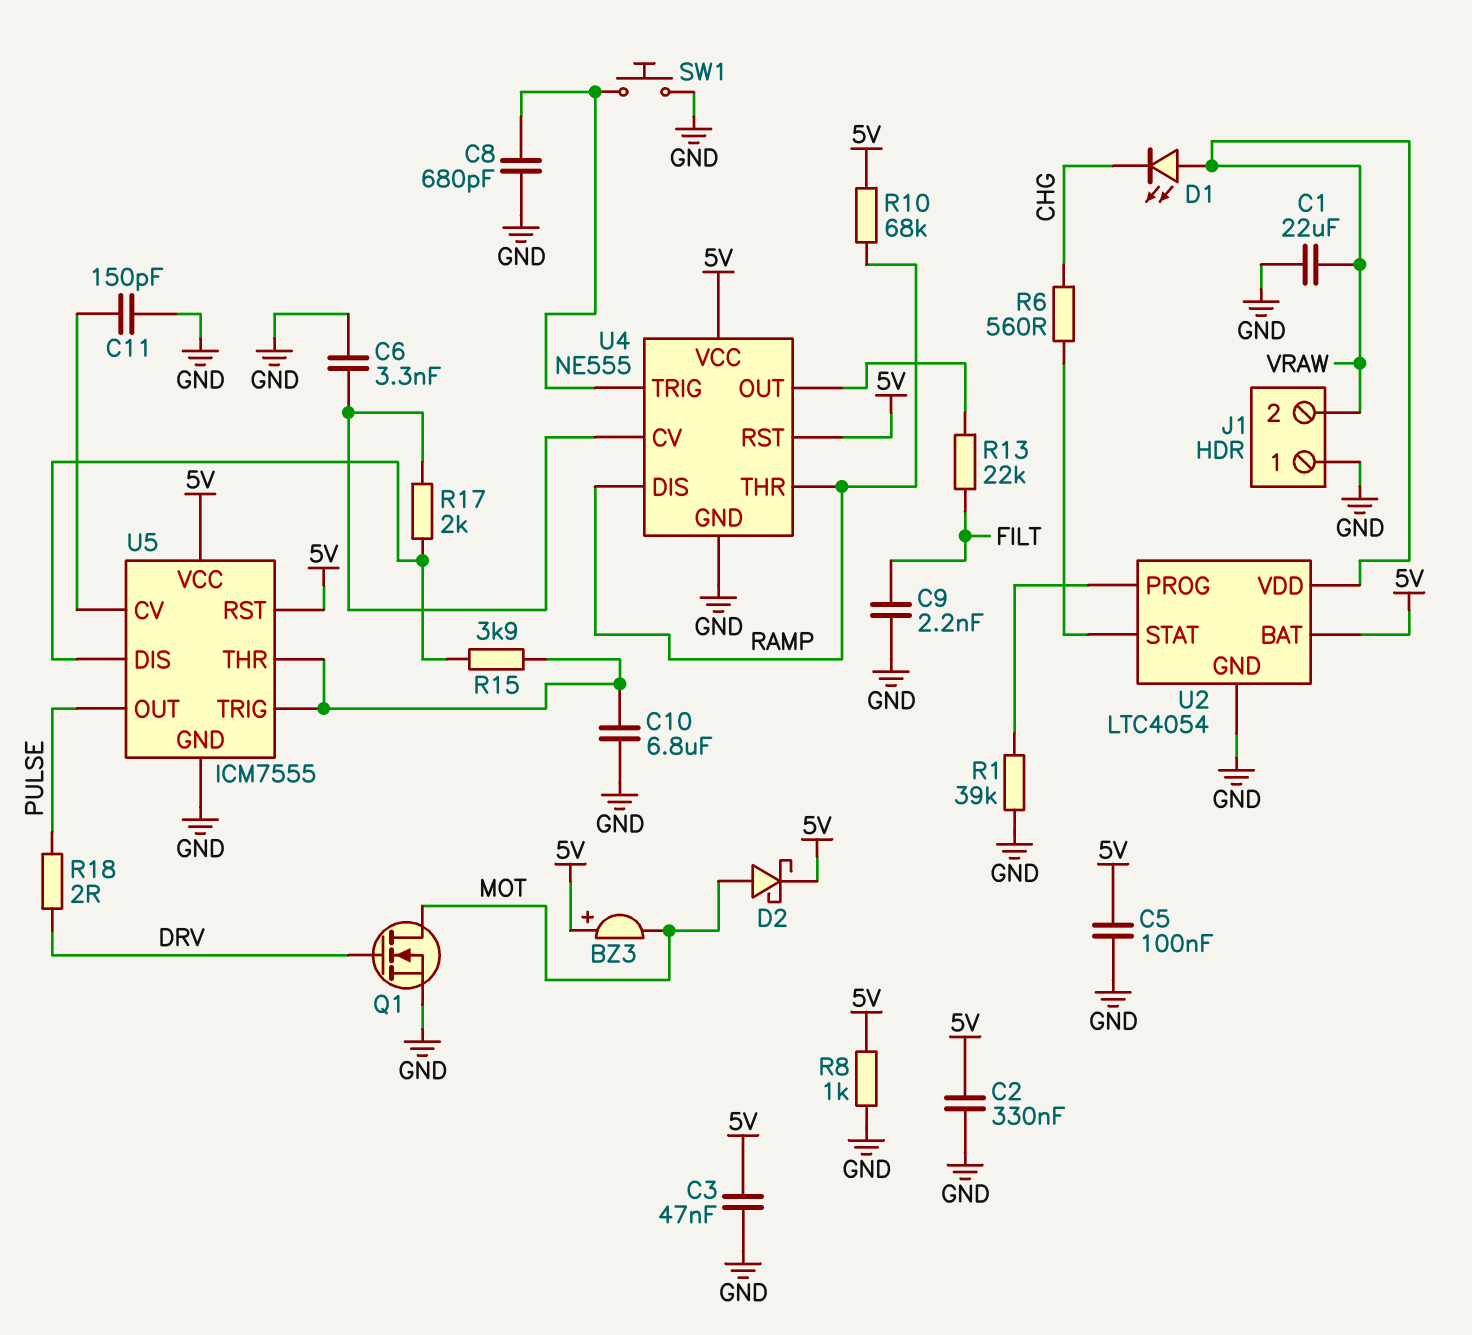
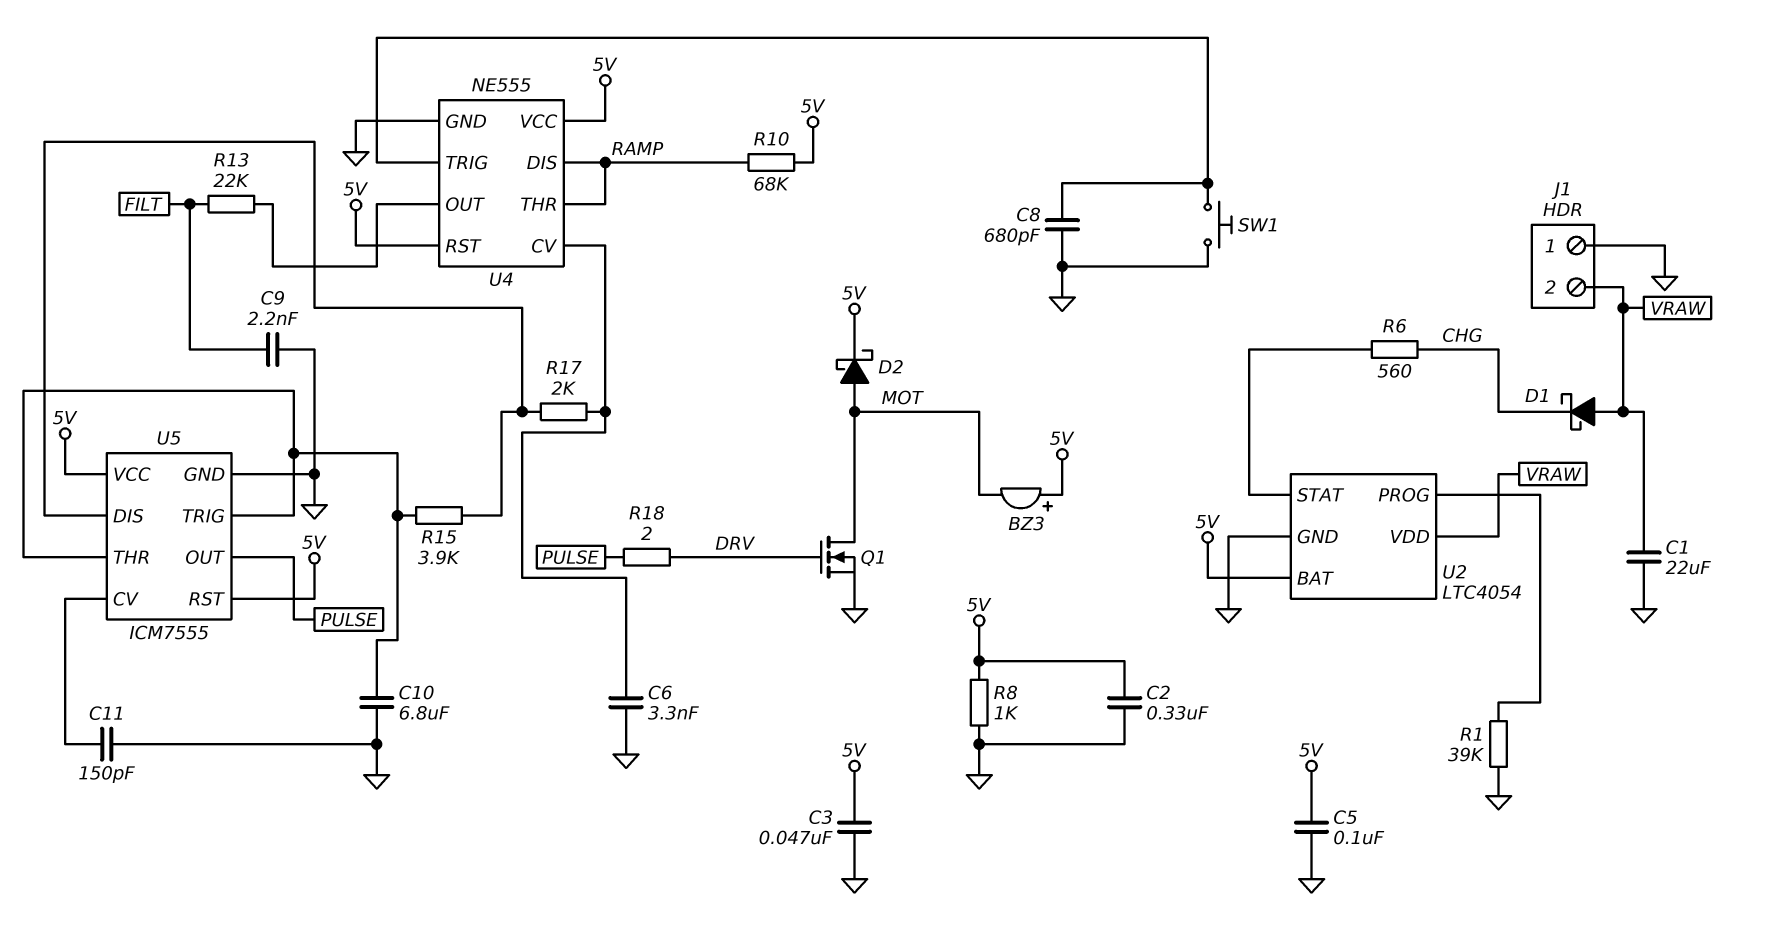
D1: LED (A VRAW, K CHG) -> schottky (A VRAW, K CHG)

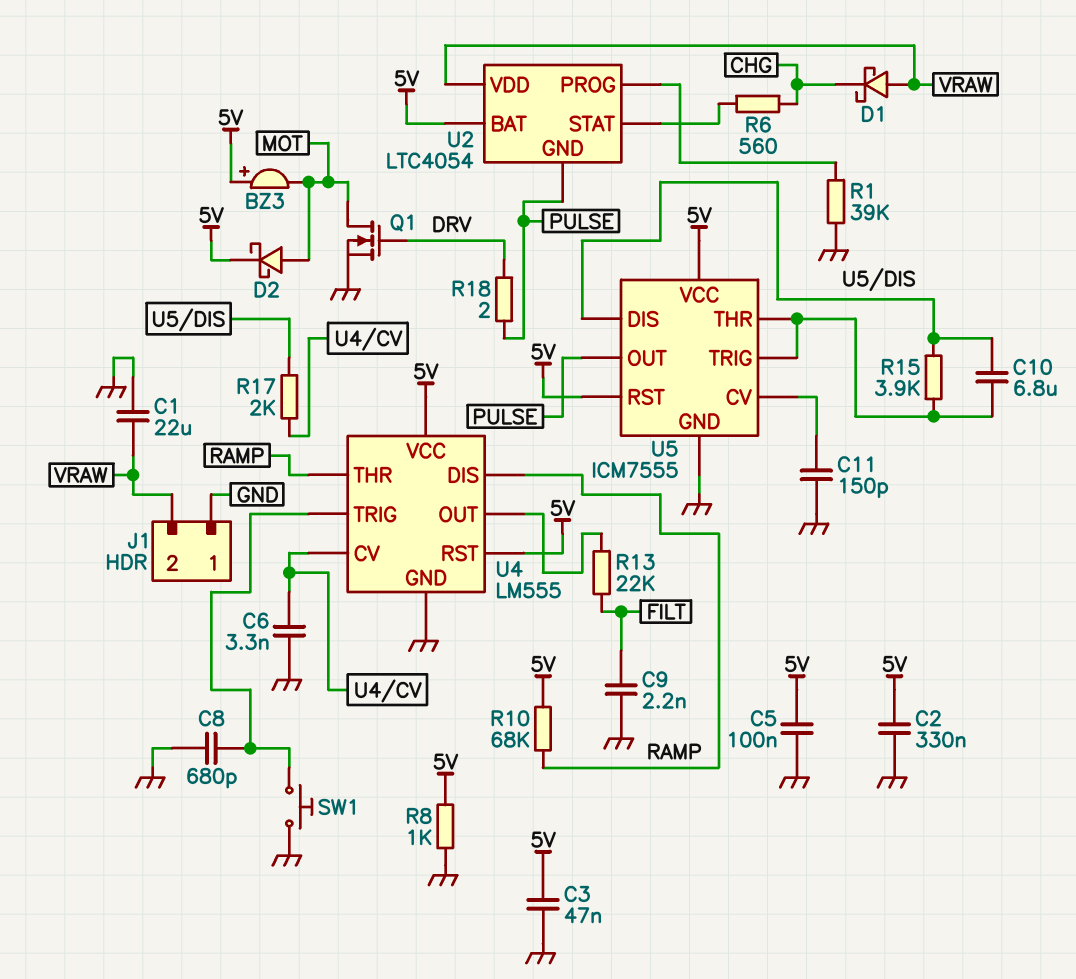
C10: 6.8uF (GND, U5/THR) -> 6.8uF (U5/DIS, U5/THR)
U2 pin GND: GND -> PULSE
U4: NE555 -> LM555

